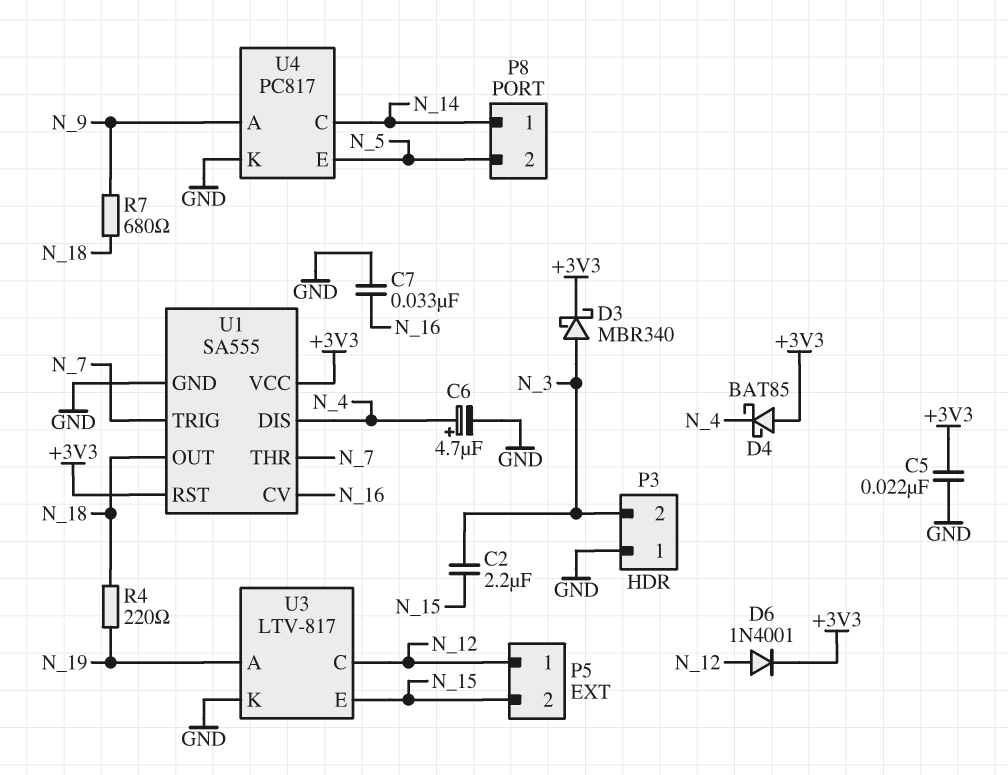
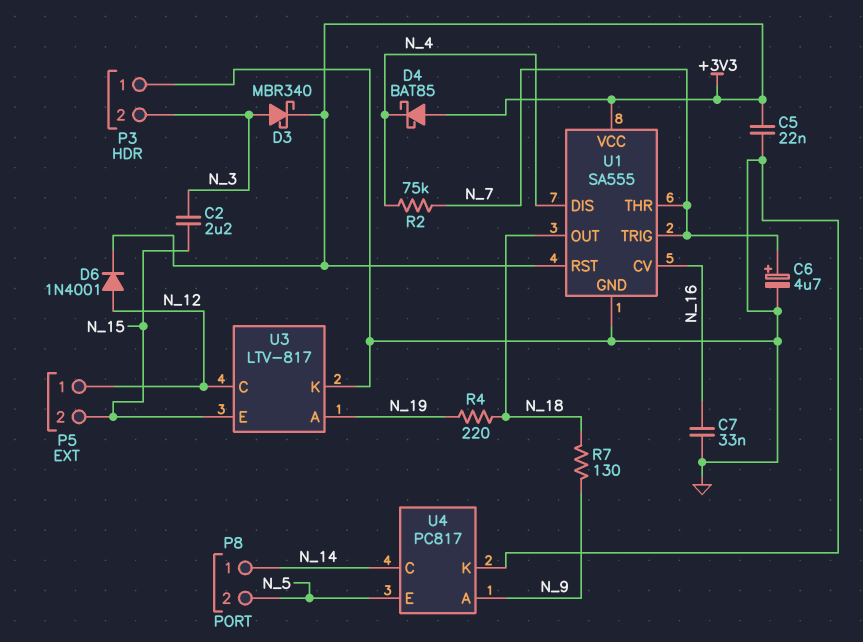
C6: 4.7uF (plus N_4, minus GND) -> 4.7uF (plus N_7, minus GND)
R2: none -> 75k (N_4, N_7)
R7: 680 (N_9, N_18) -> 130 (N_9, N_18)

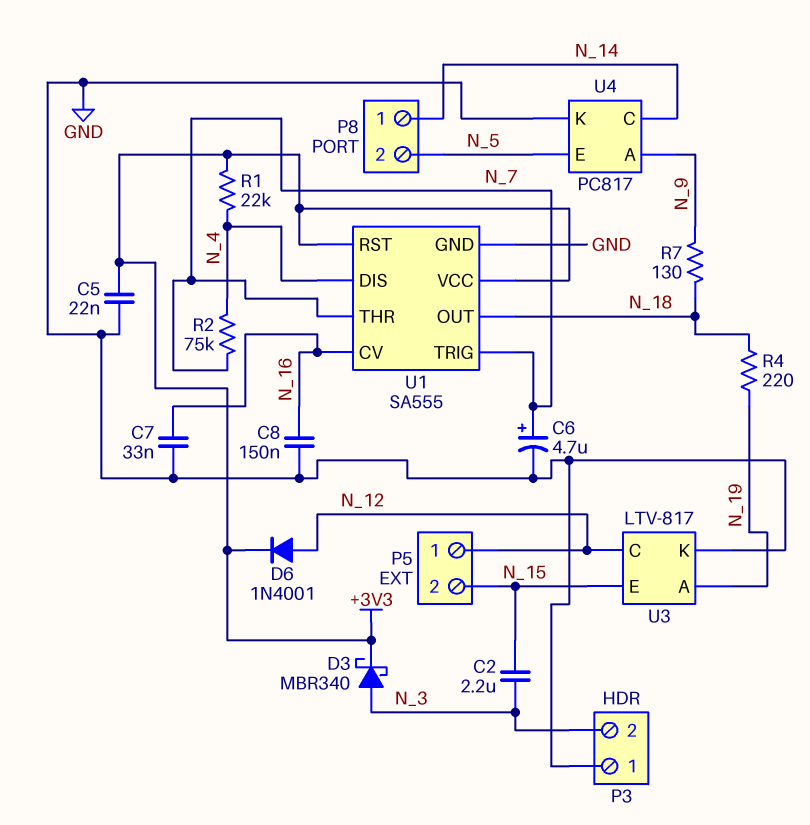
C8: none -> 150nF (GND, N_16)
D4: schottky BAT85 (A +3V3, K N_4) -> none
R1: none -> 22k (+3V3, N_4)

